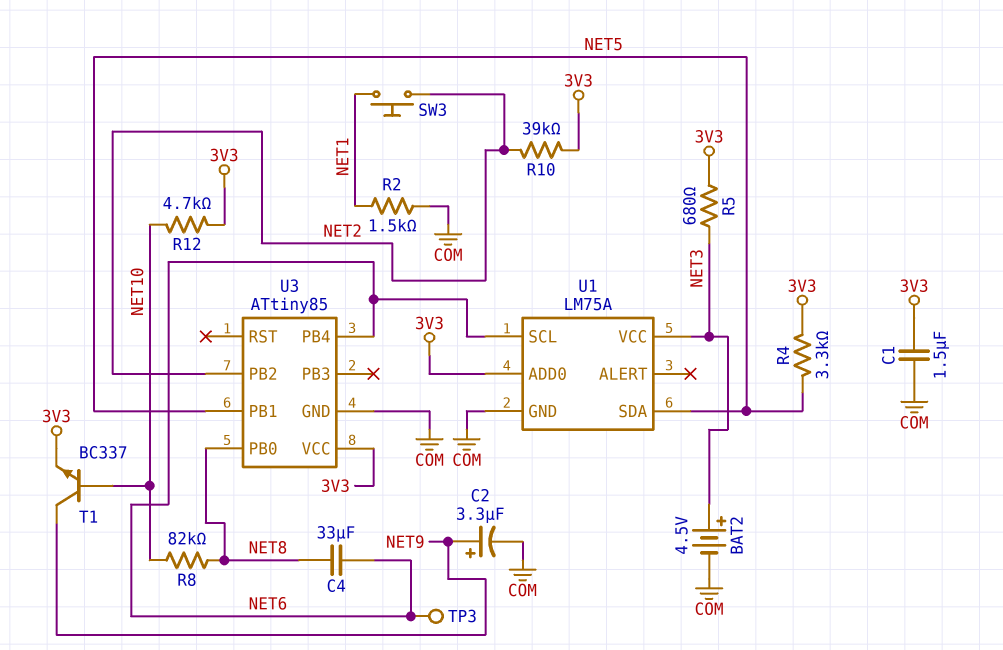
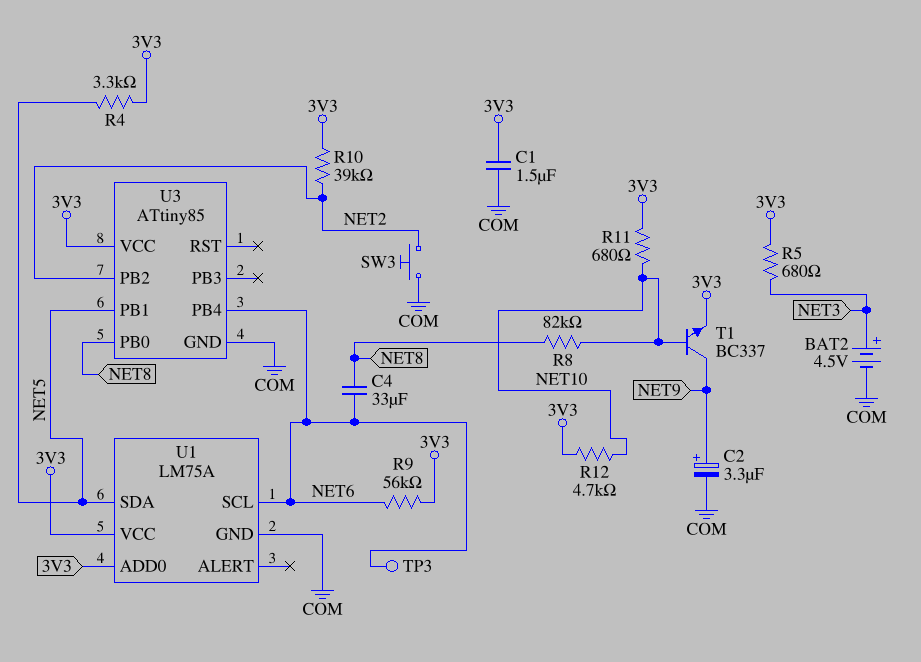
R2: 1.5k (COM, NET1) -> none
R9: none -> 56k (3V3, NET6)
R11: none -> 680 (3V3, NET10)
SW3: button (NET1, NET2) -> button (COM, NET2)
U1 pin VCC: NET3 -> 3V3

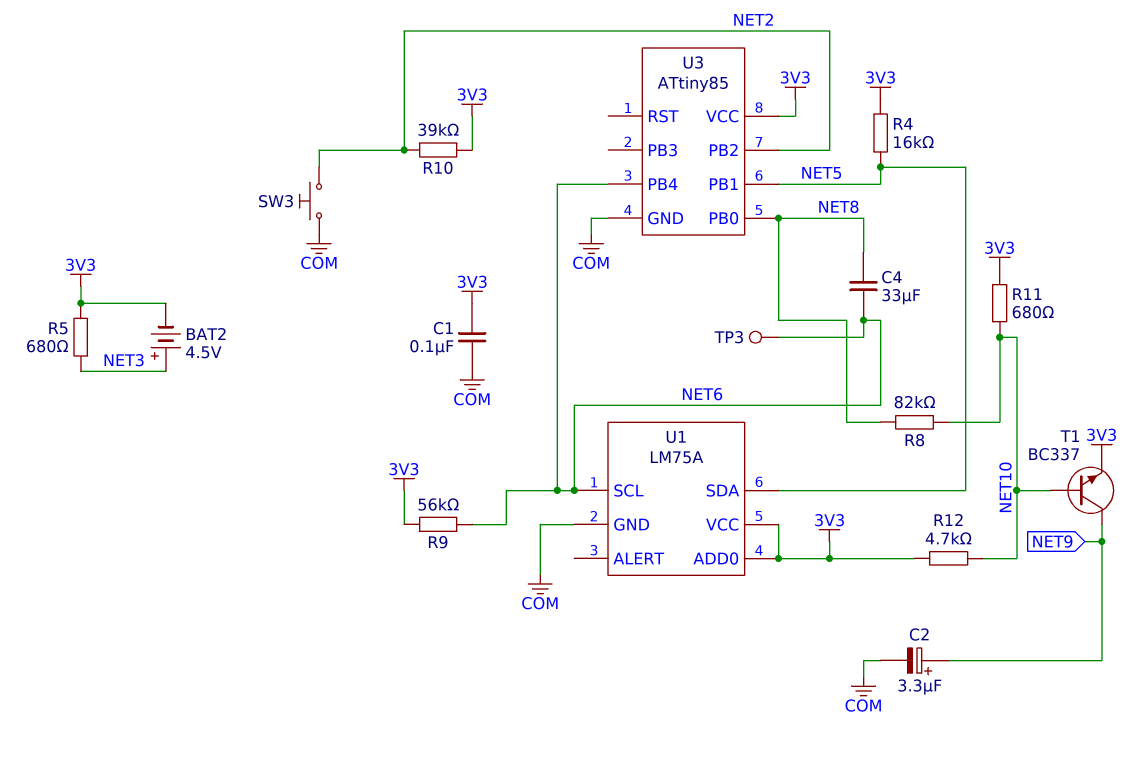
BAT2: 4.5V (plus NET3, minus COM) -> 4.5V (plus NET3, minus 3V3)
C1: 1.5uF (3V3, COM) -> 100nF (3V3, COM)
R4: 3.3k (3V3, NET5) -> 16k (3V3, NET5)

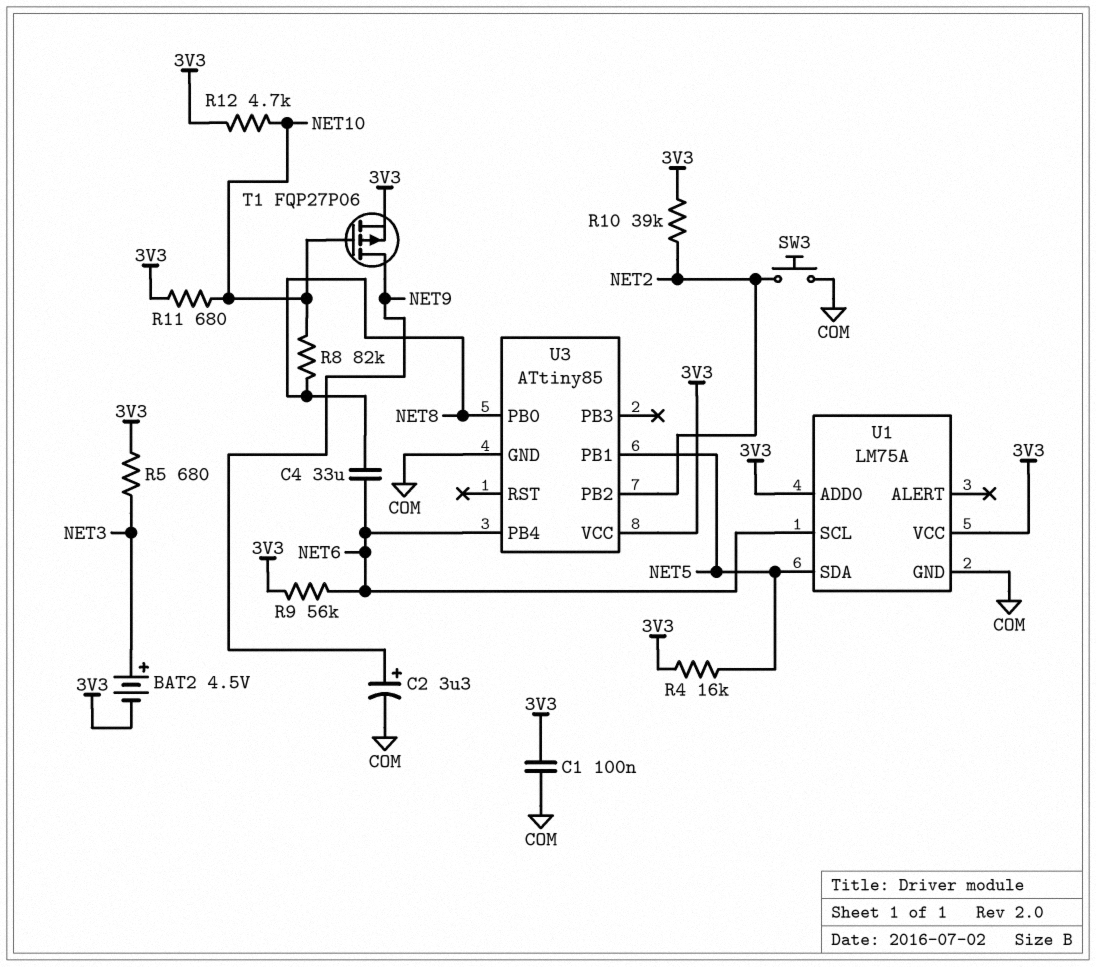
T1: NPN BC337 (B NET10, C NET9, E 3V3) -> PMOS FQP27P06 (G NET10, D NET9, S 3V3)
TP3: test point (NET6) -> none

